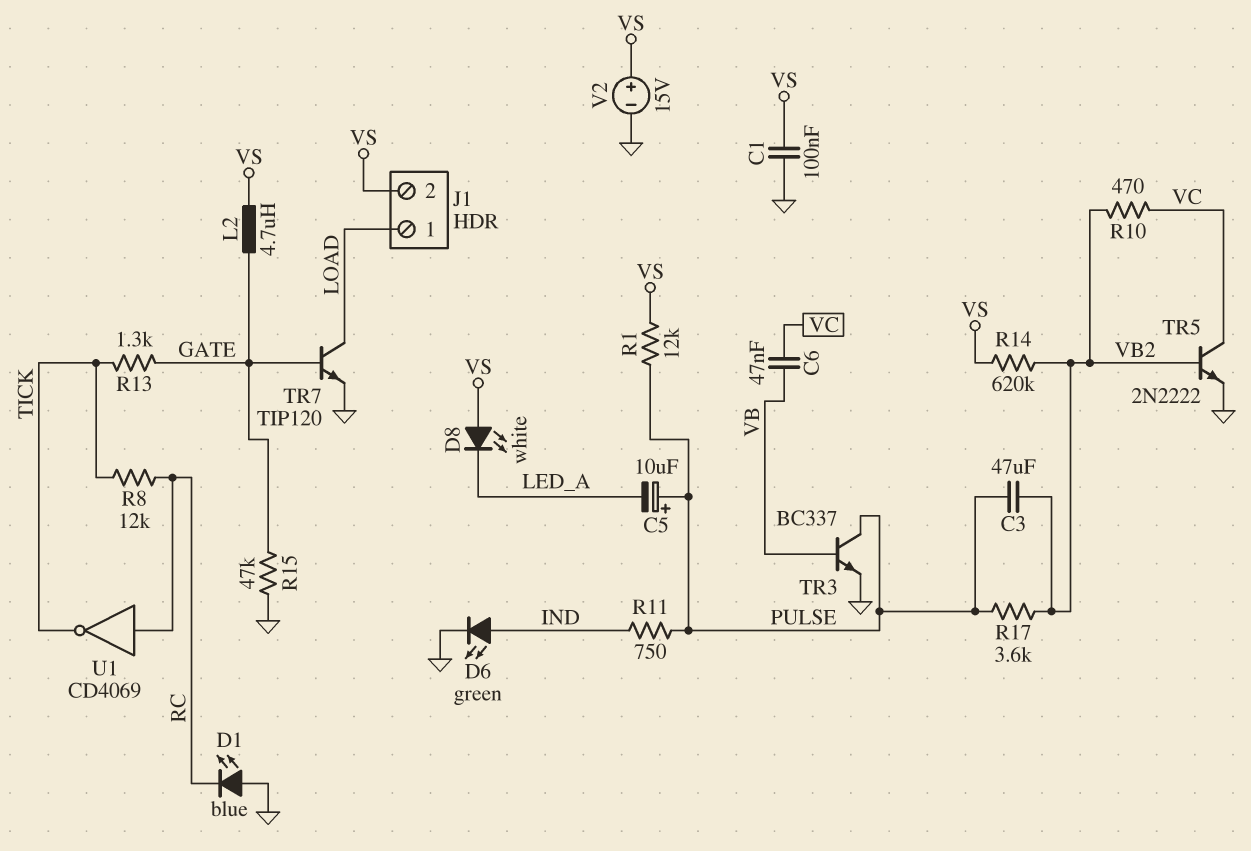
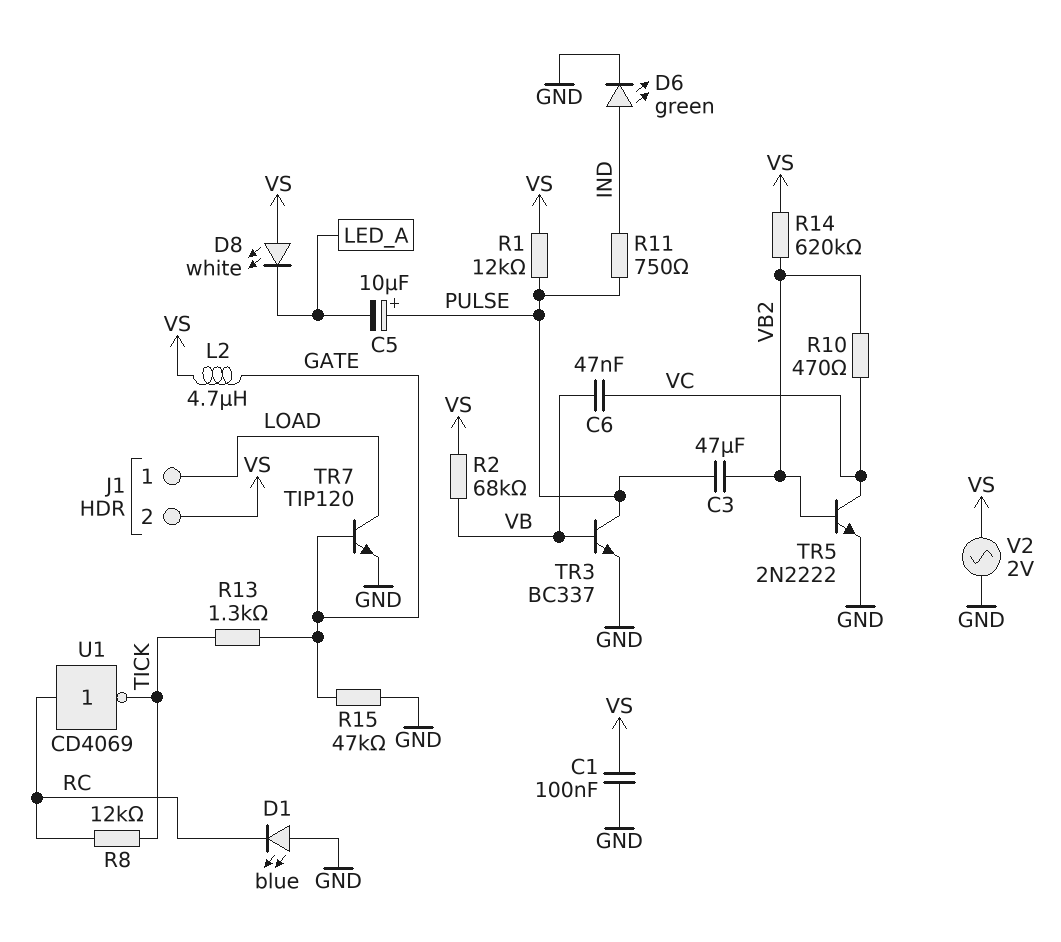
R2: none -> 68k (VB, VS)
R17: 3.6k (PULSE, VB2) -> none
V2: 15V (plus VS, minus GND) -> AC 2V (GND, VS)

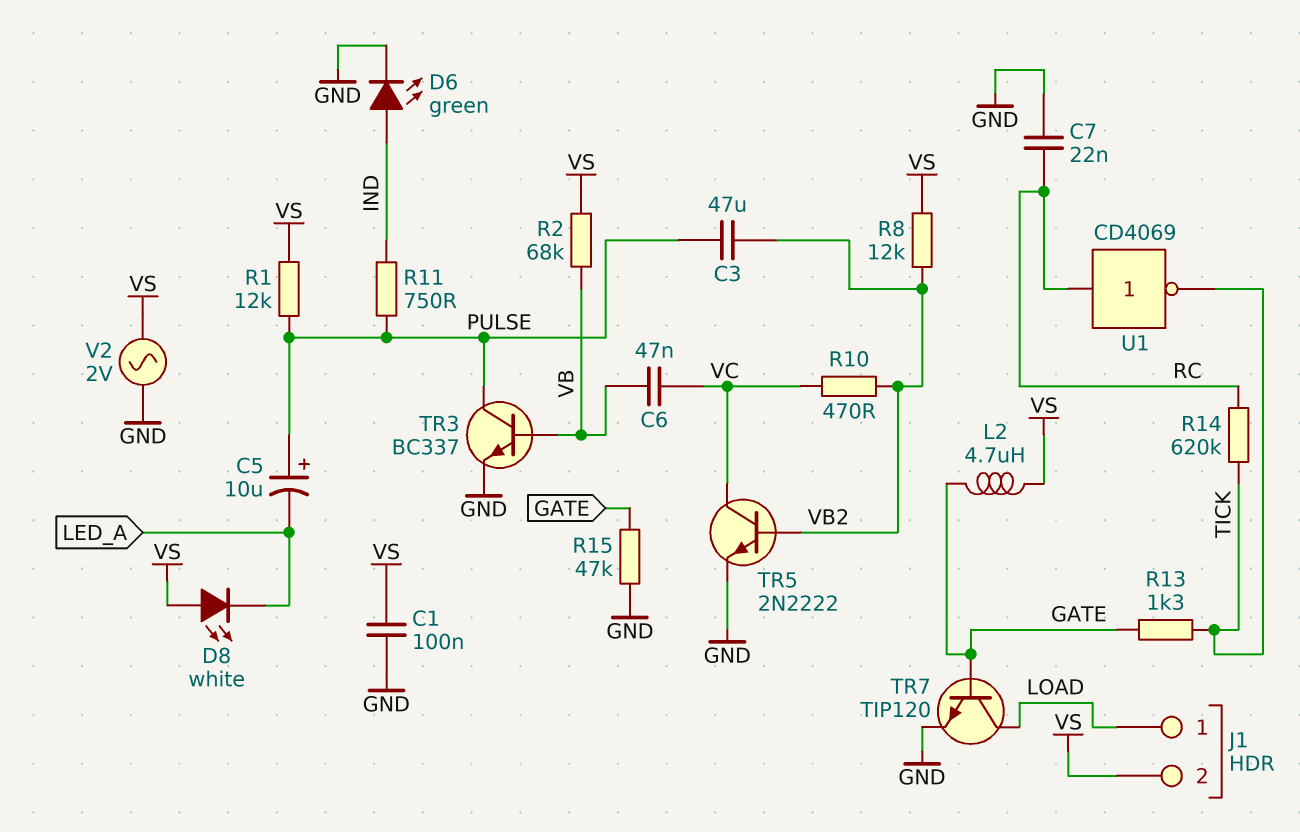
C7: none -> 22nF (GND, RC)
D1: LED blue (A GND, K RC) -> none
R8: 12k (RC, TICK) -> 12k (VB2, VS)
R14: 620k (VB2, VS) -> 620k (RC, TICK)

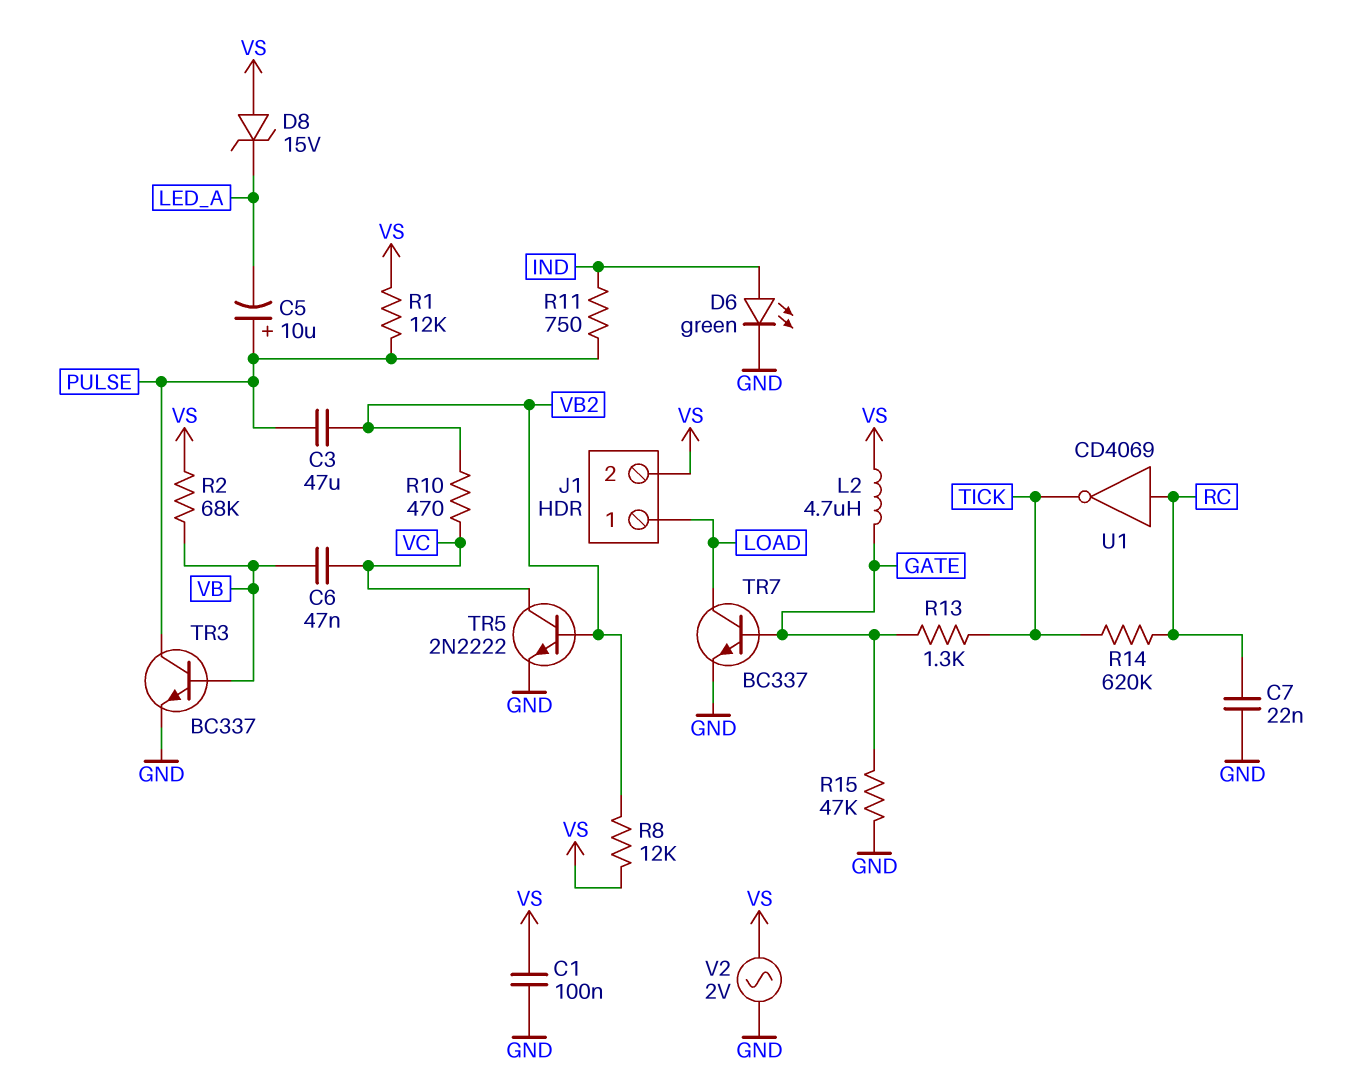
D8: LED white (A VS, K LED_A) -> zener 15V (A VS, K LED_A)
TR7: NPN TIP120 (B GATE, C LOAD, E GND) -> NPN BC337 (B GATE, C LOAD, E GND)

